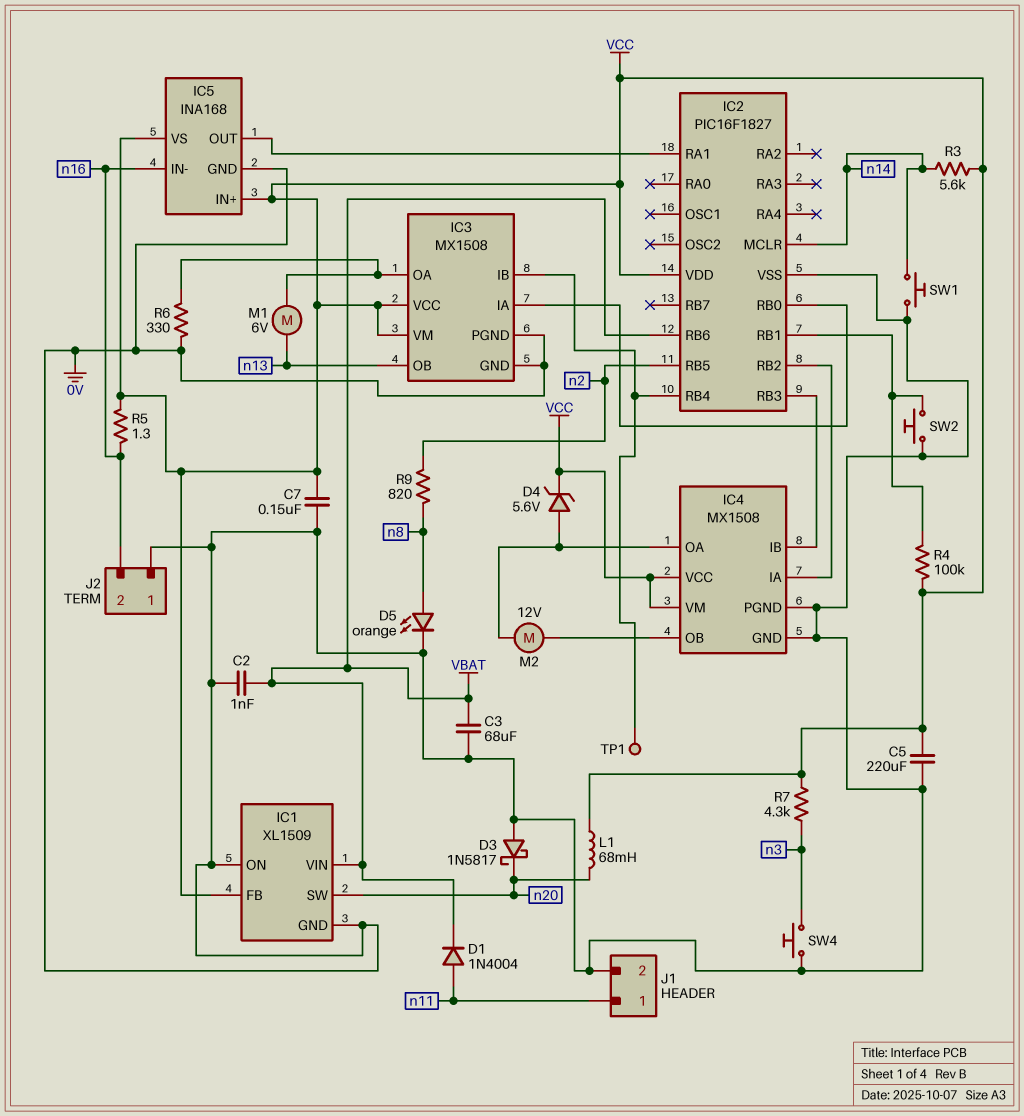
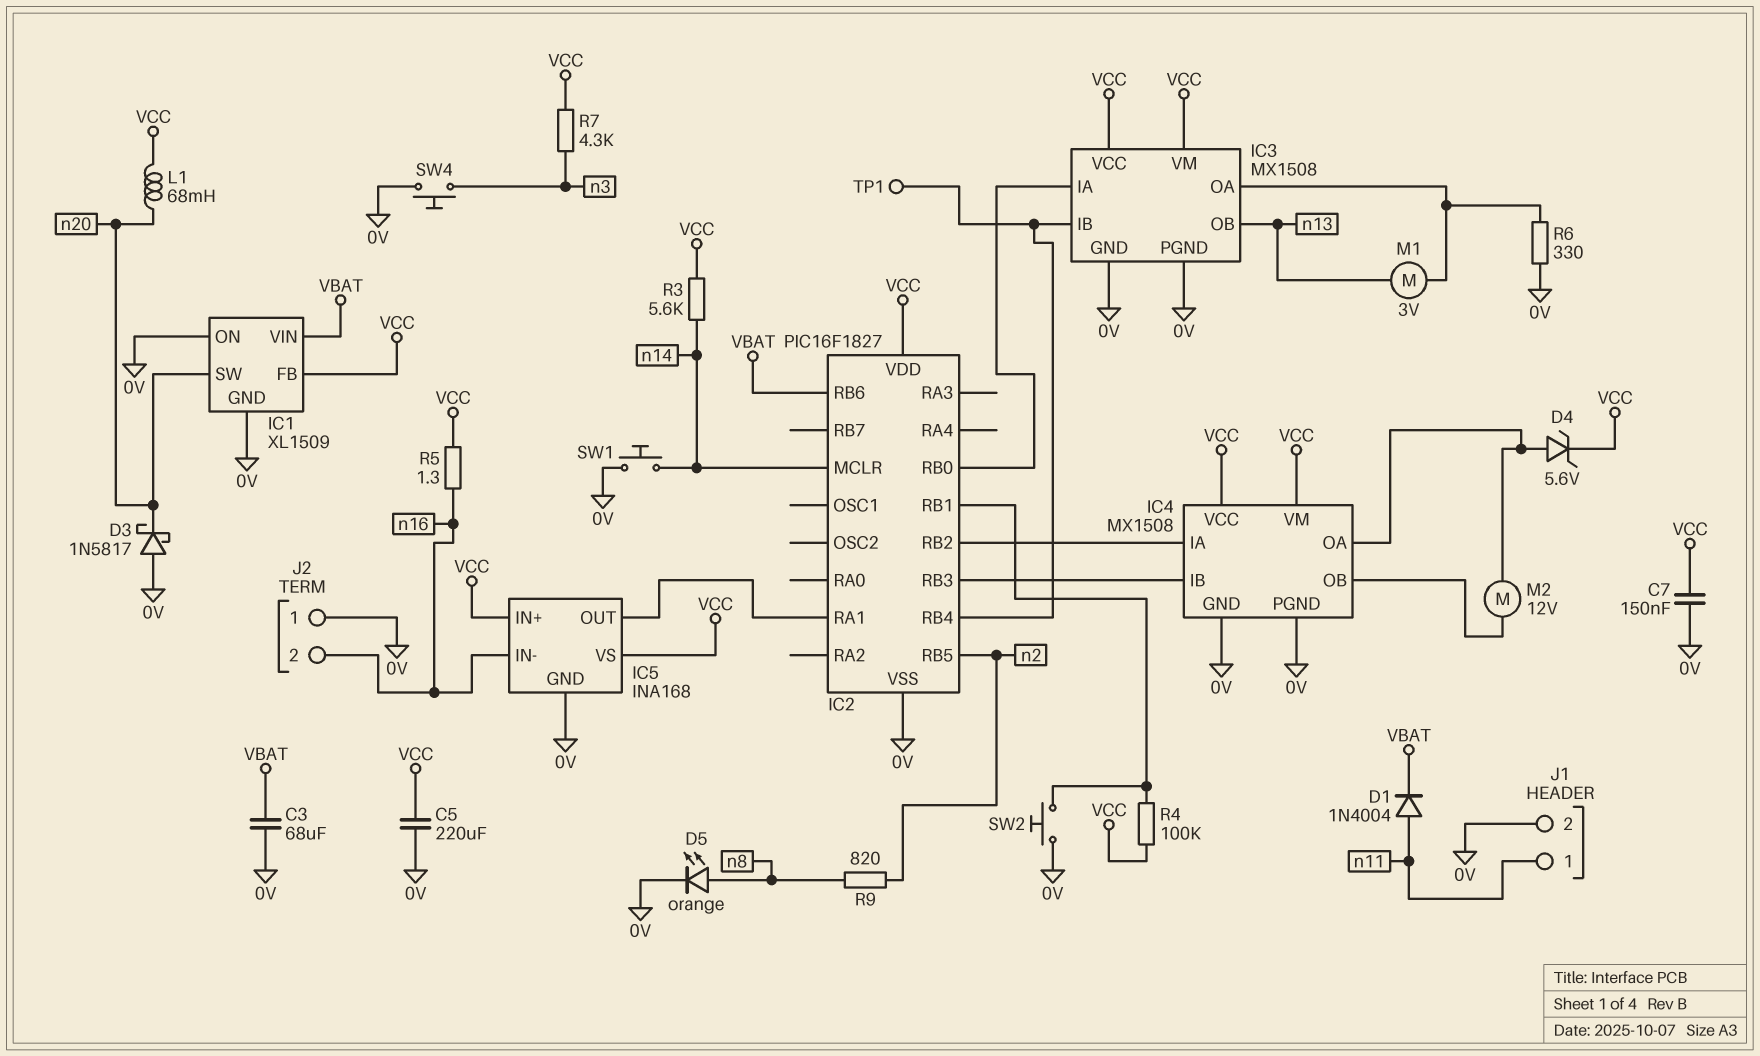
C2: 1nF (0V, VBAT) -> none
M1: motor 6V (IC3/OA, n13) -> motor 3V (IC3/OA, n13)

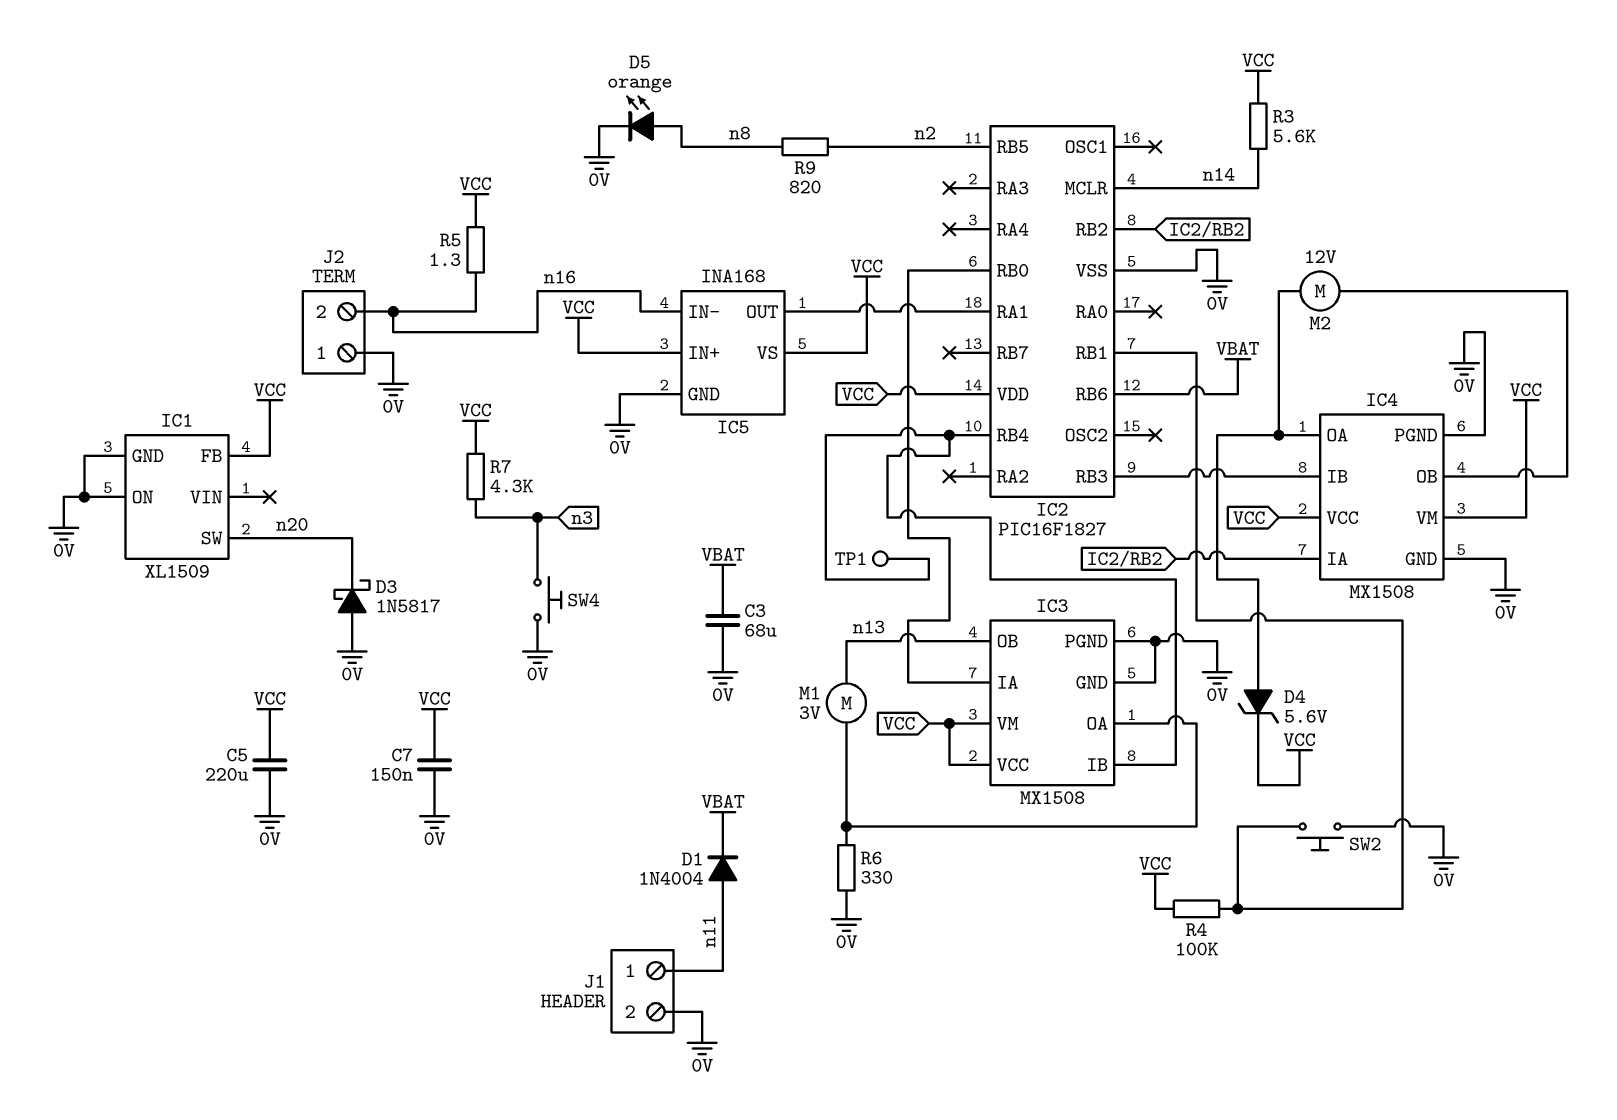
IC1 pin VIN: VBAT -> none
L1: 68mH (VCC, n20) -> none
SW1: button (0V, n14) -> none

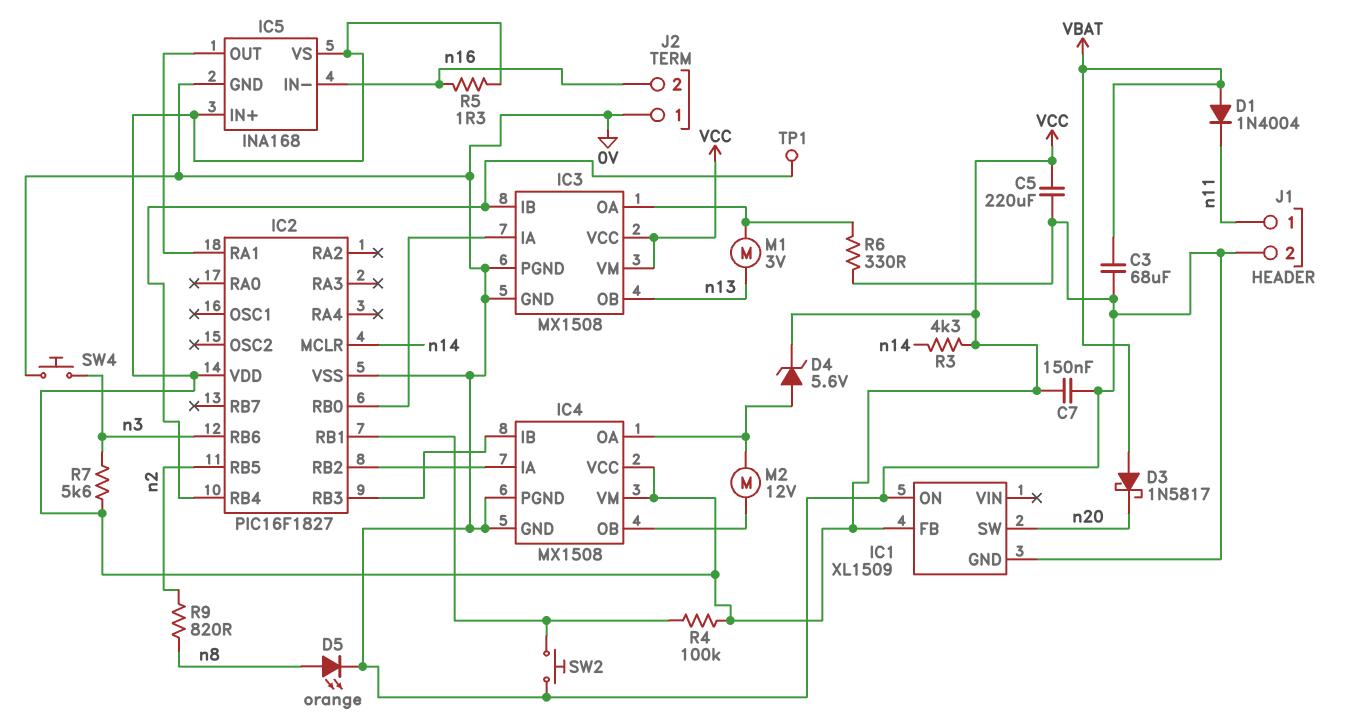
D1: diode 1N4004 (A n11, K VBAT) -> diode 1N4004 (A VBAT, K n11)
D3: schottky 1N5817 (A 0V, K n20) -> schottky 1N5817 (A VBAT, K n20)
IC2 pin RB6: VBAT -> n3
R3: 5.6k (VCC, n14) -> 4.3k (VCC, n14)
R7: 4.3k (VCC, n3) -> 5.6k (VCC, n3)

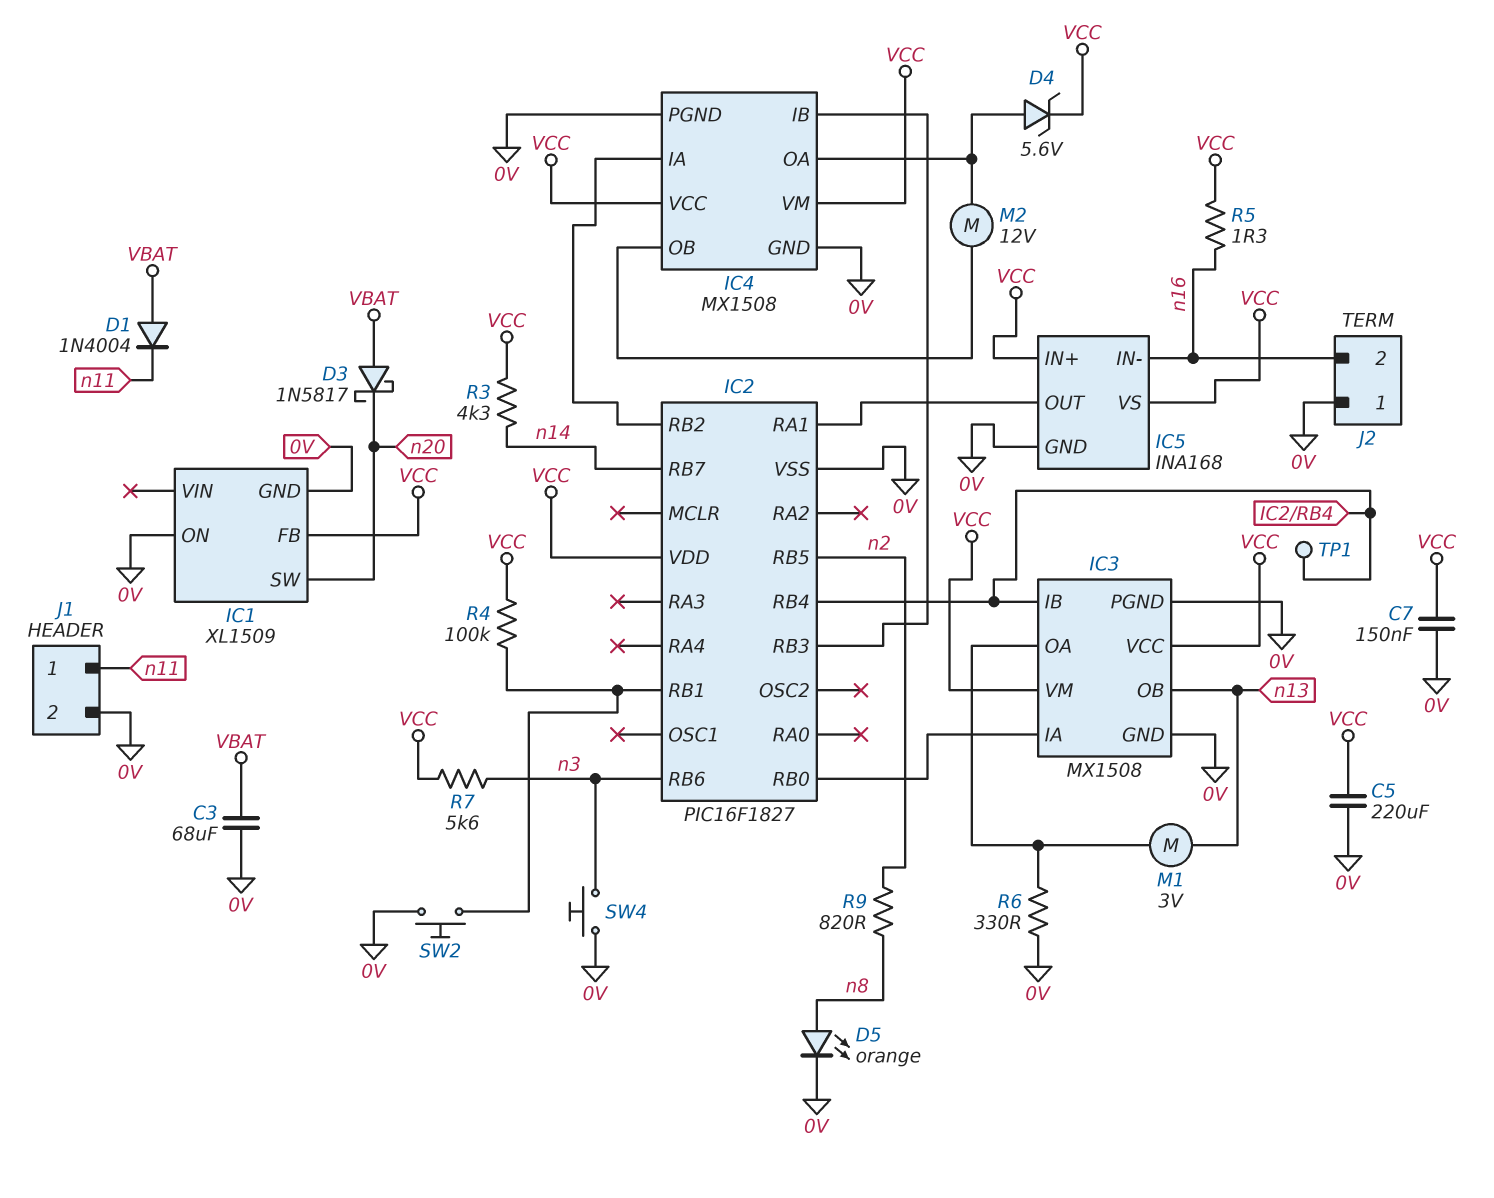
IC2 pin MCLR: n14 -> none
IC2 pin RB7: none -> n14

